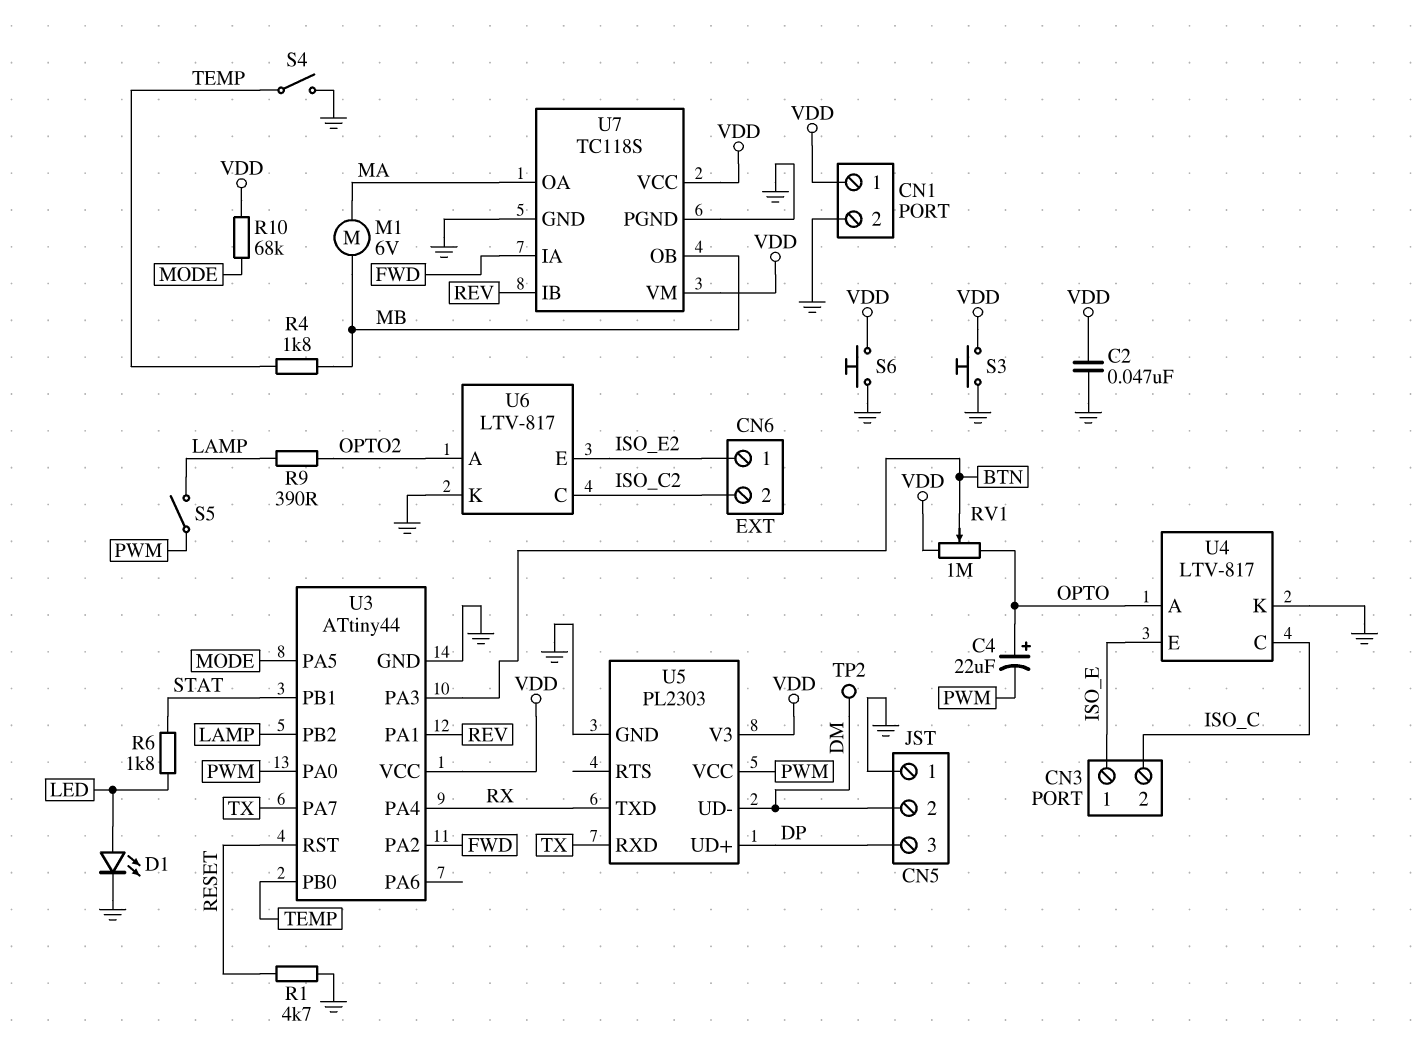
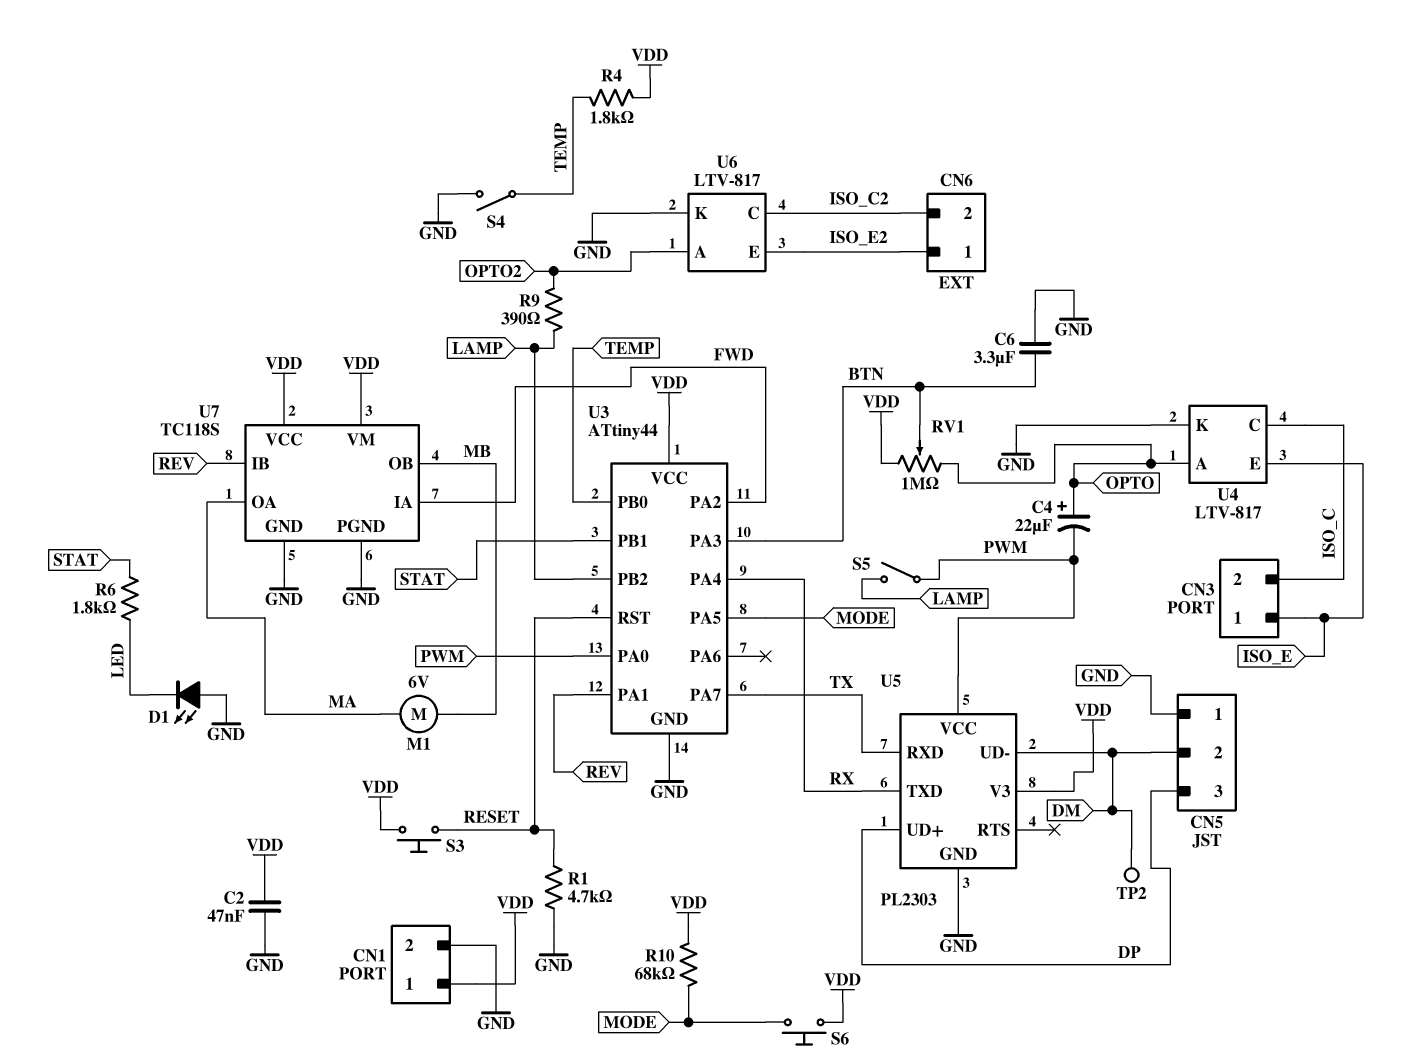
C6: none -> 3.3uF (BTN, GND)
D1: LED (A LED, K GND) -> LED (A GND, K LED)
R4: 1.8k (MB, TEMP) -> 1.8k (TEMP, VDD)
S3: button (GND, VDD) -> button (RESET, VDD)
S6: button (GND, VDD) -> button (MODE, VDD)

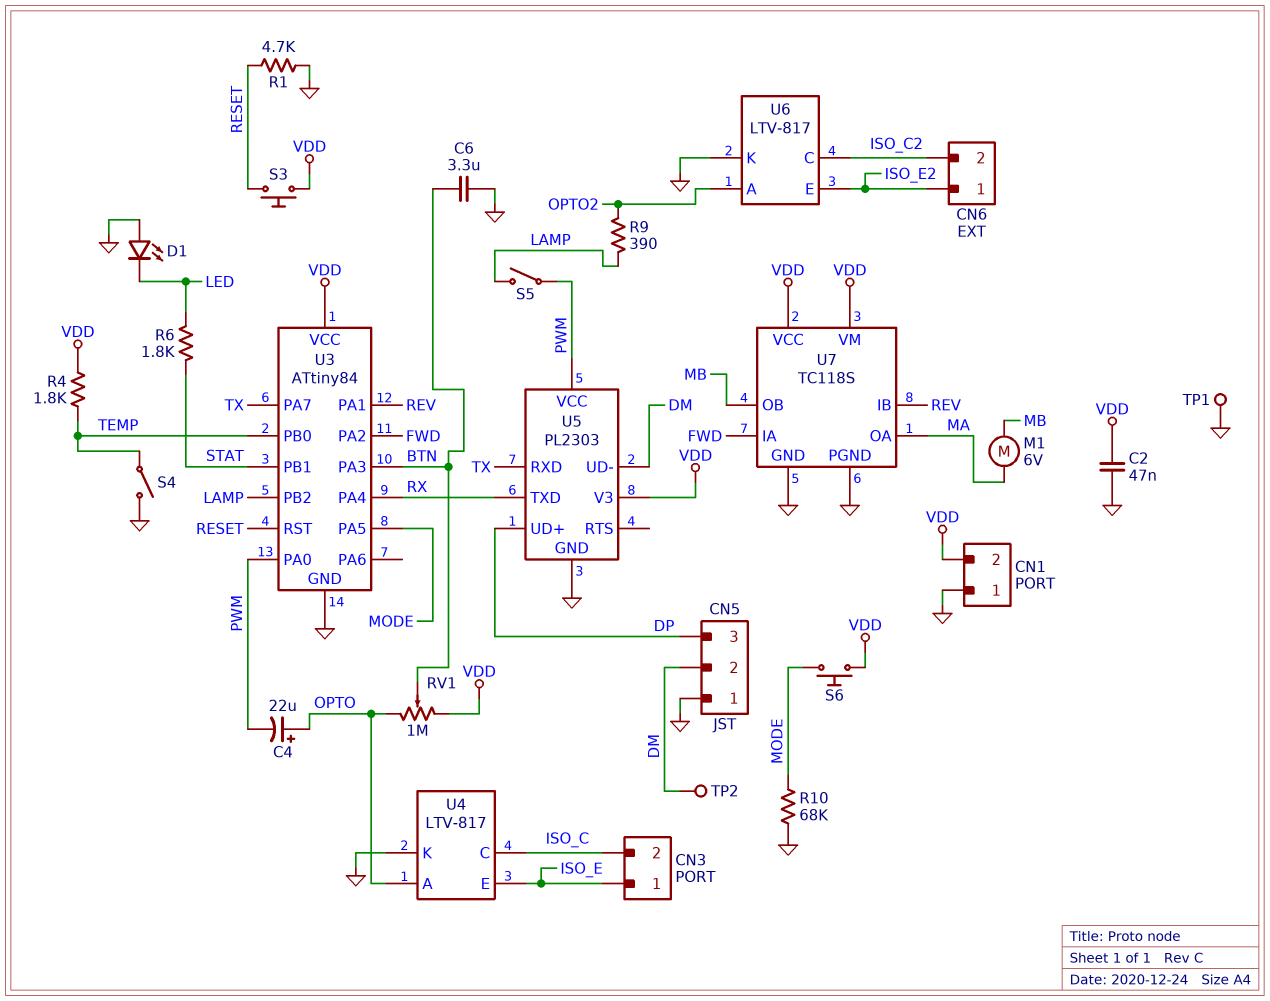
CN1 pin 1: VDD -> GND
CN1 pin 2: GND -> VDD
R10: 68k (MODE, VDD) -> 68k (GND, MODE)
TP1: none -> test point (GND)
U3: ATtiny44 -> ATtiny84

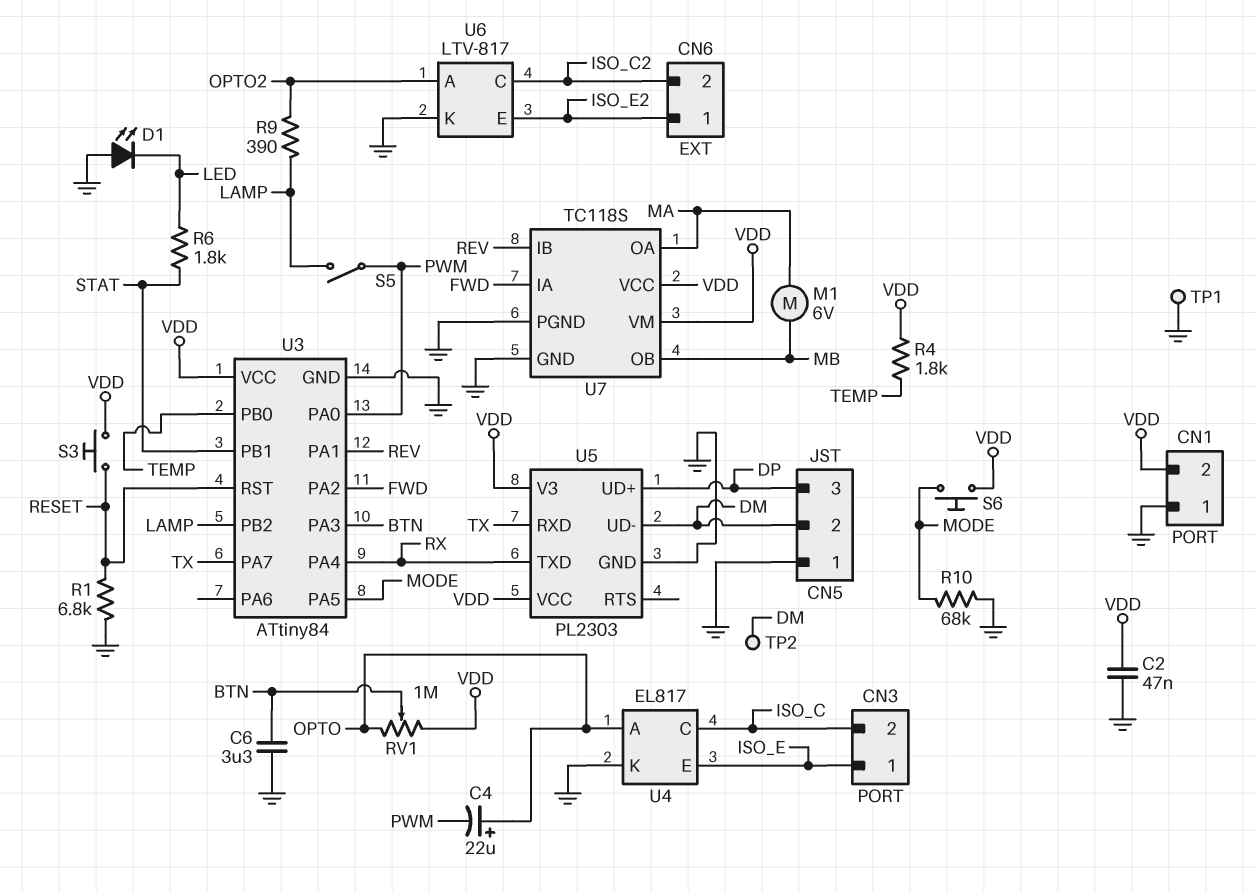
R1: 4.7k (GND, RESET) -> 6.8k (GND, RESET)
S4: switch (GND, TEMP) -> none
U4: LTV-817 -> EL817
U5 pin VCC: PWM -> VDD

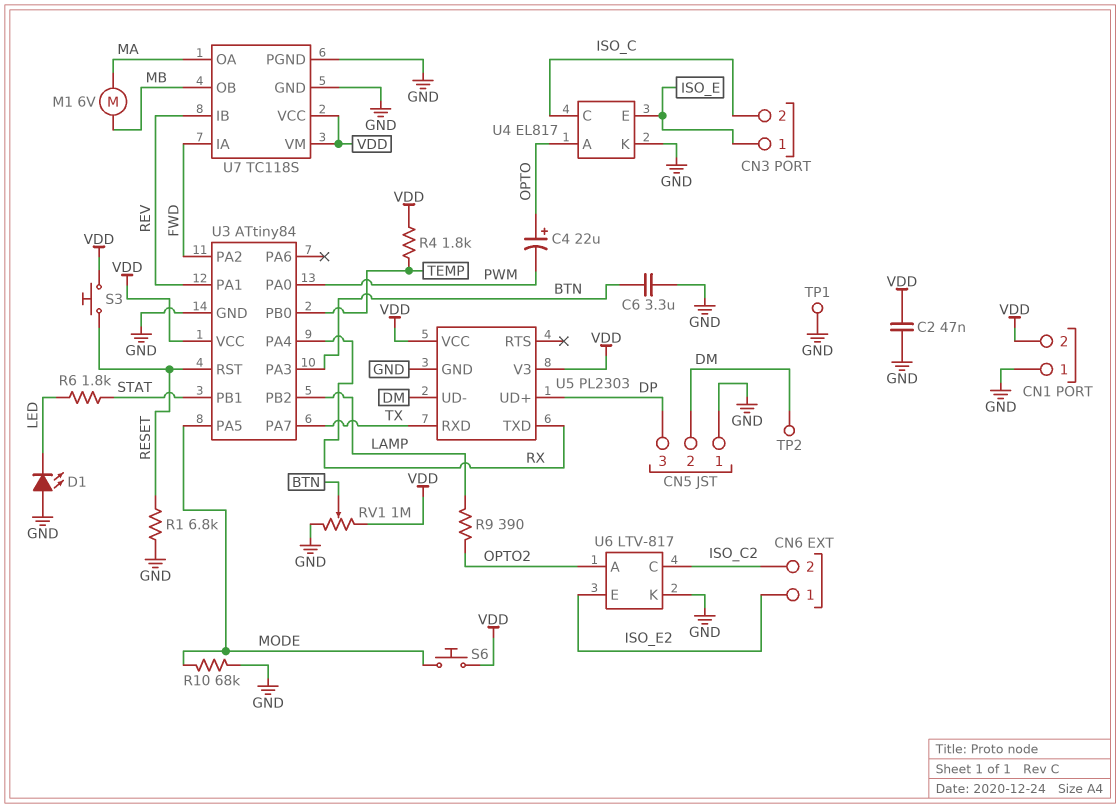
RV1: 1M (OPTO, VDD, wiper BTN) -> 1M (GND, VDD, wiper BTN)
S5: switch (LAMP, PWM) -> none

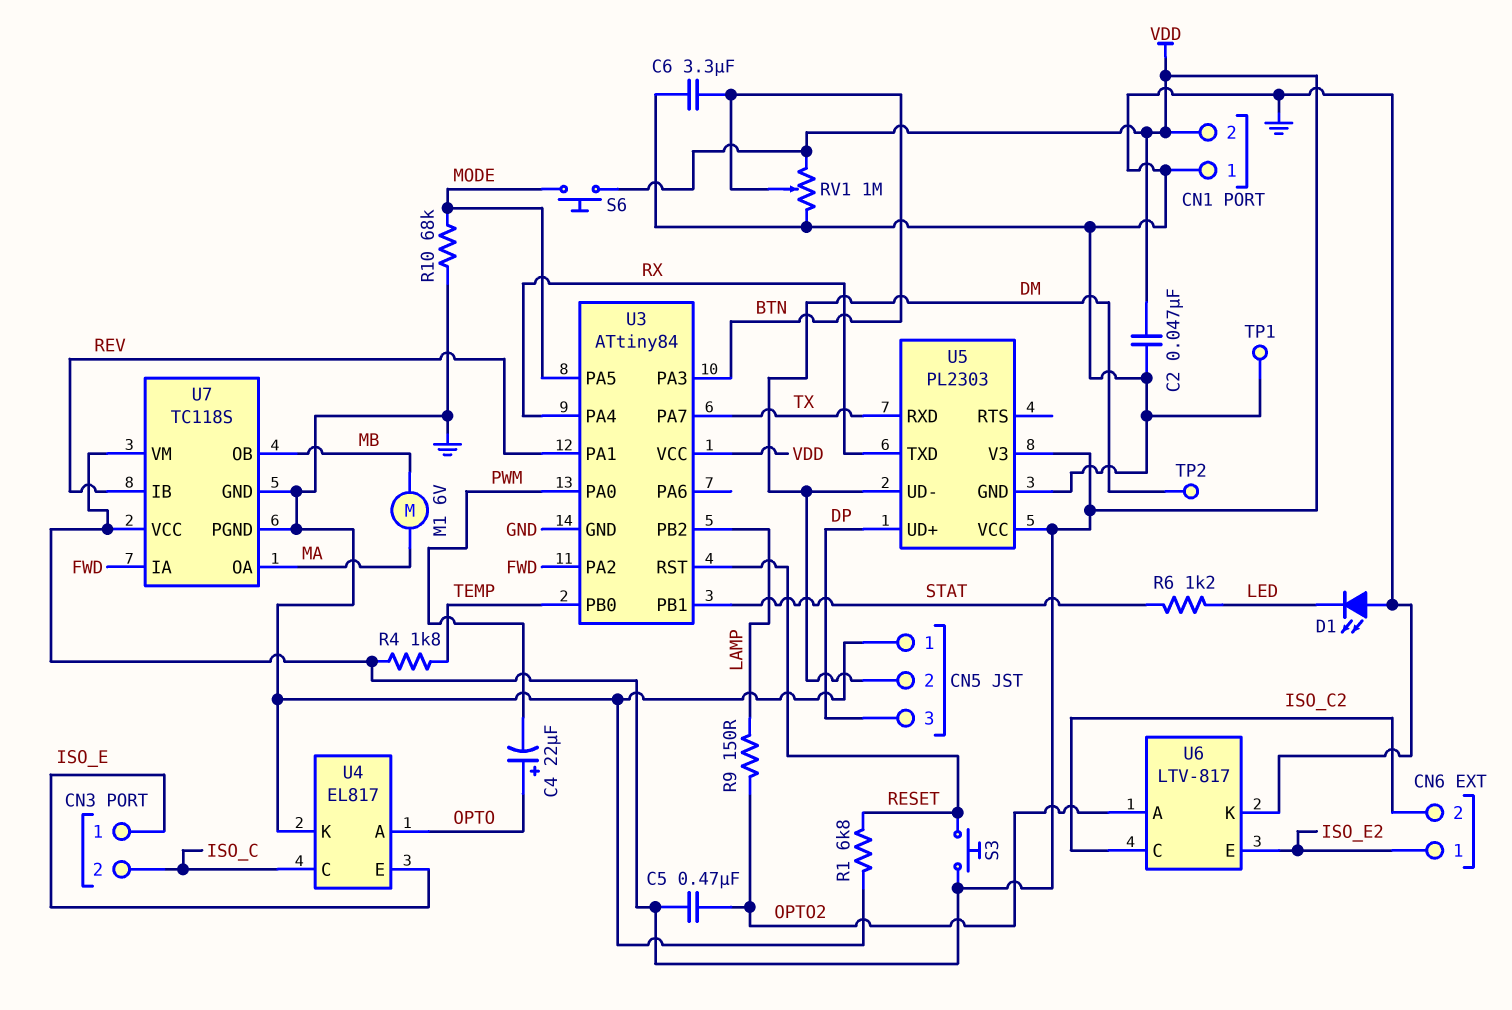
C5: none -> 470nF (OPTO2, VDD)
R6: 1.8k (LED, STAT) -> 1.2k (LED, STAT)
R9: 390 (LAMP, OPTO2) -> 150 (LAMP, OPTO2)

